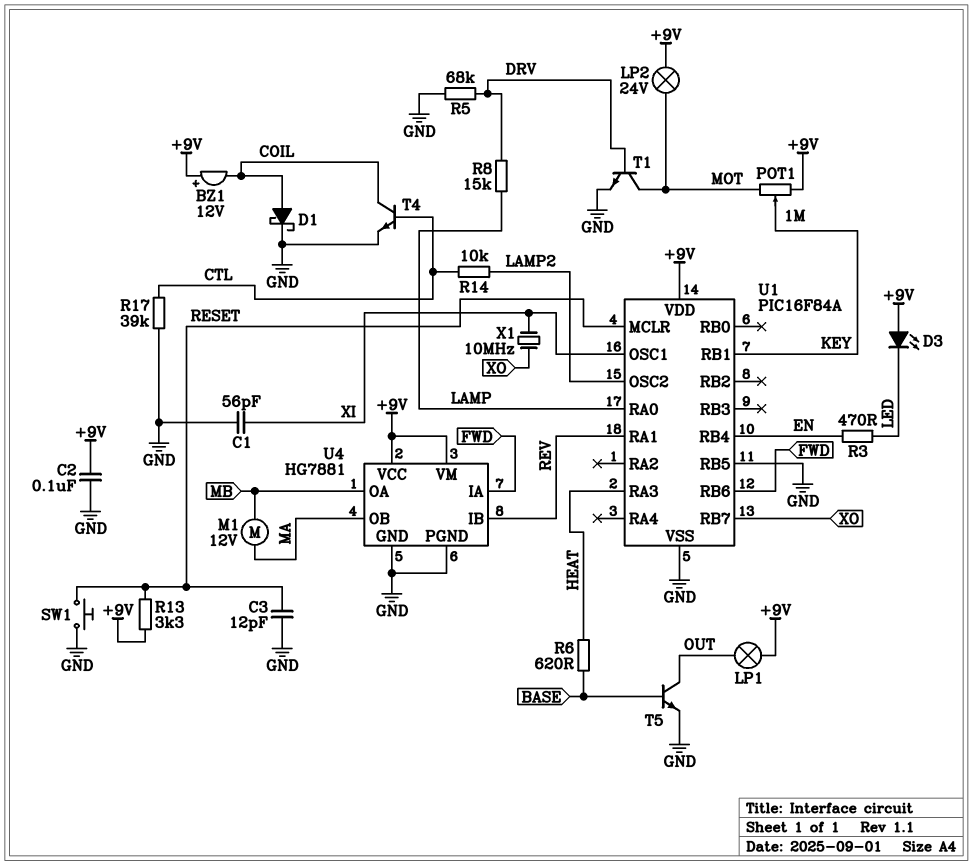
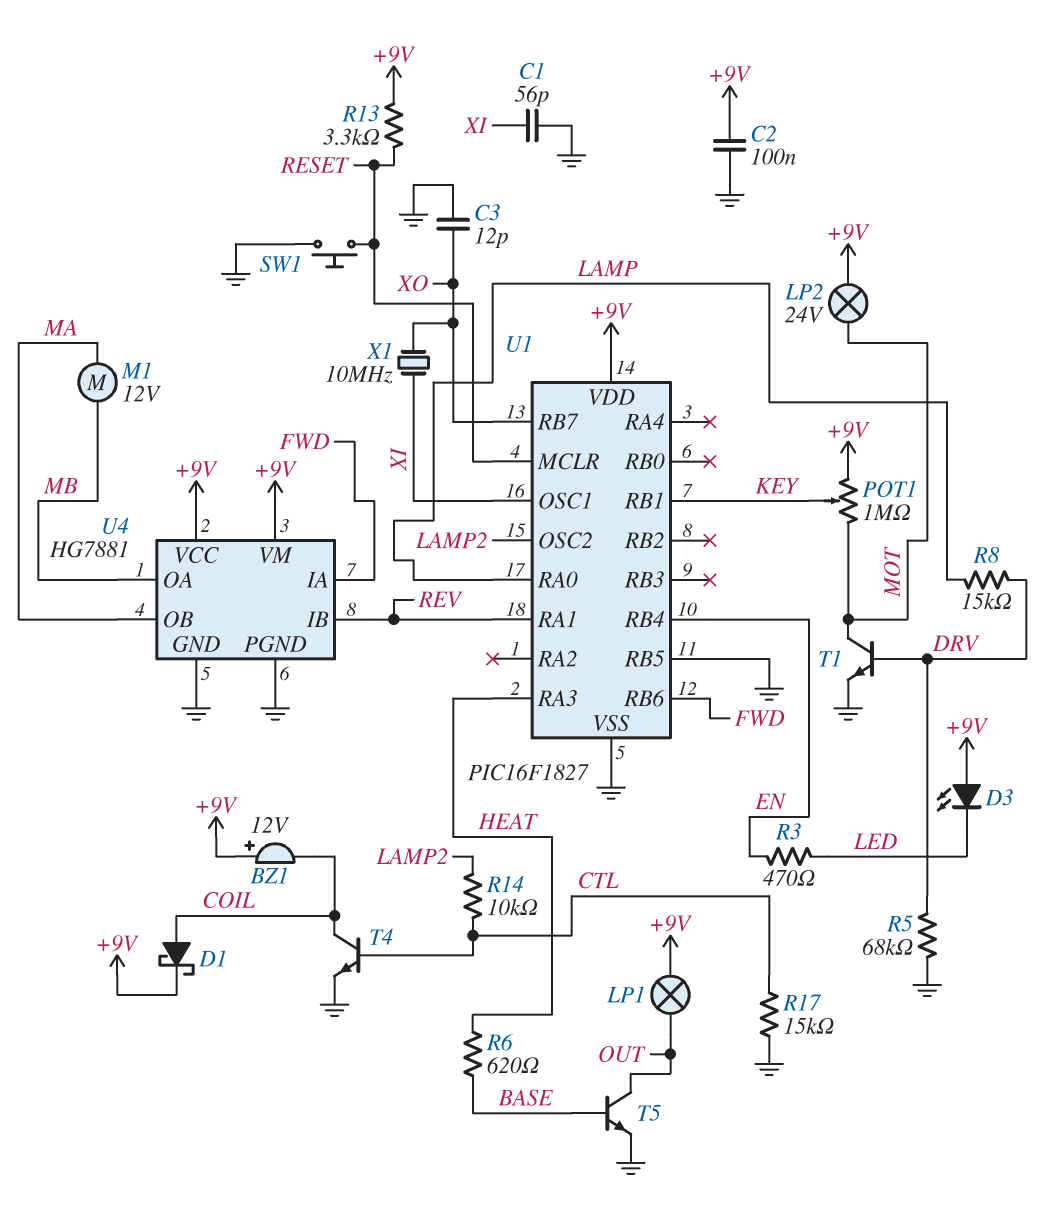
C3: 12pF (GND, RESET) -> 12pF (GND, XO)
D1: schottky (A COIL, K GND) -> schottky (A COIL, K +9V)
R17: 39k (CTL, GND) -> 15k (CTL, GND)
U1: PIC16F84A -> PIC16F1827

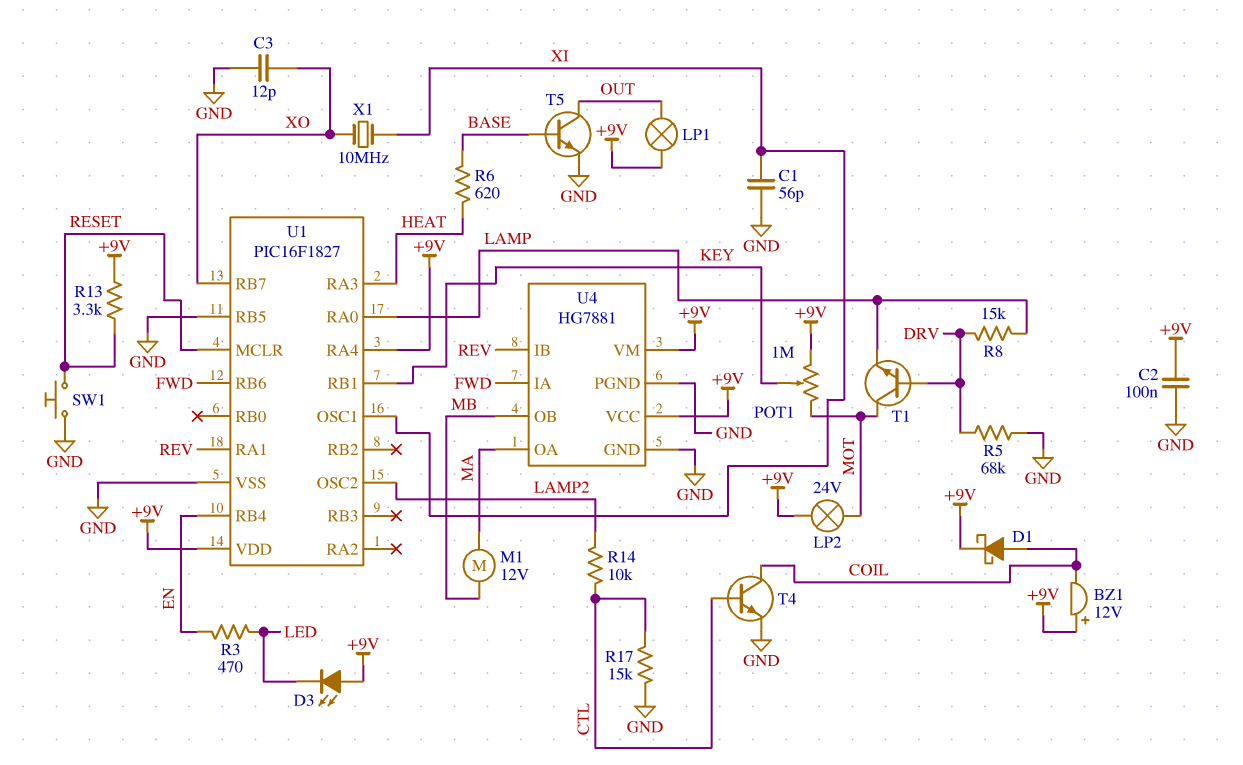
T1: NPN (B DRV, C MOT, E GND) -> NPN (B DRV, C MOT, E LAMP)
U1 pin RA4: none -> +9V
U4 pin OA: MB -> MA
U4 pin OB: MA -> MB

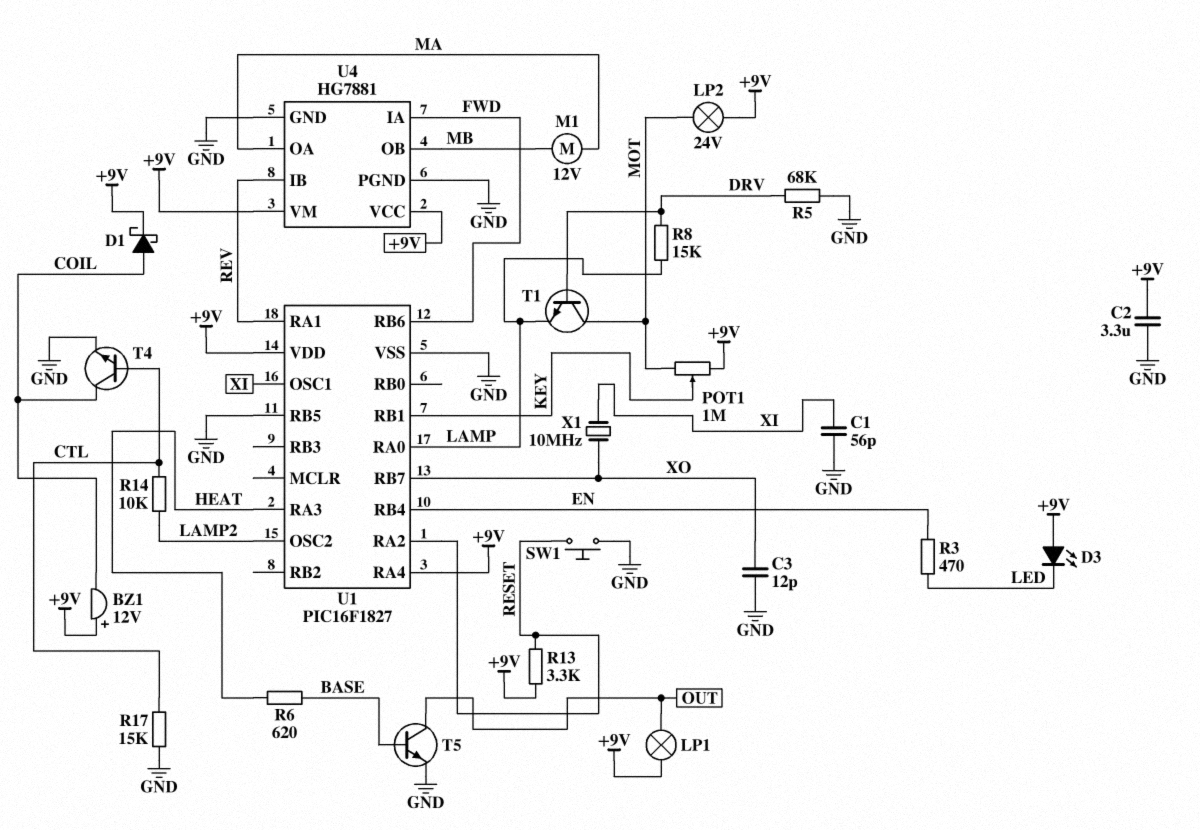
C2: 100nF (+9V, GND) -> 3.3uF (+9V, GND)
U1 pin MCLR: RESET -> none
U1 pin RA2: none -> RESET

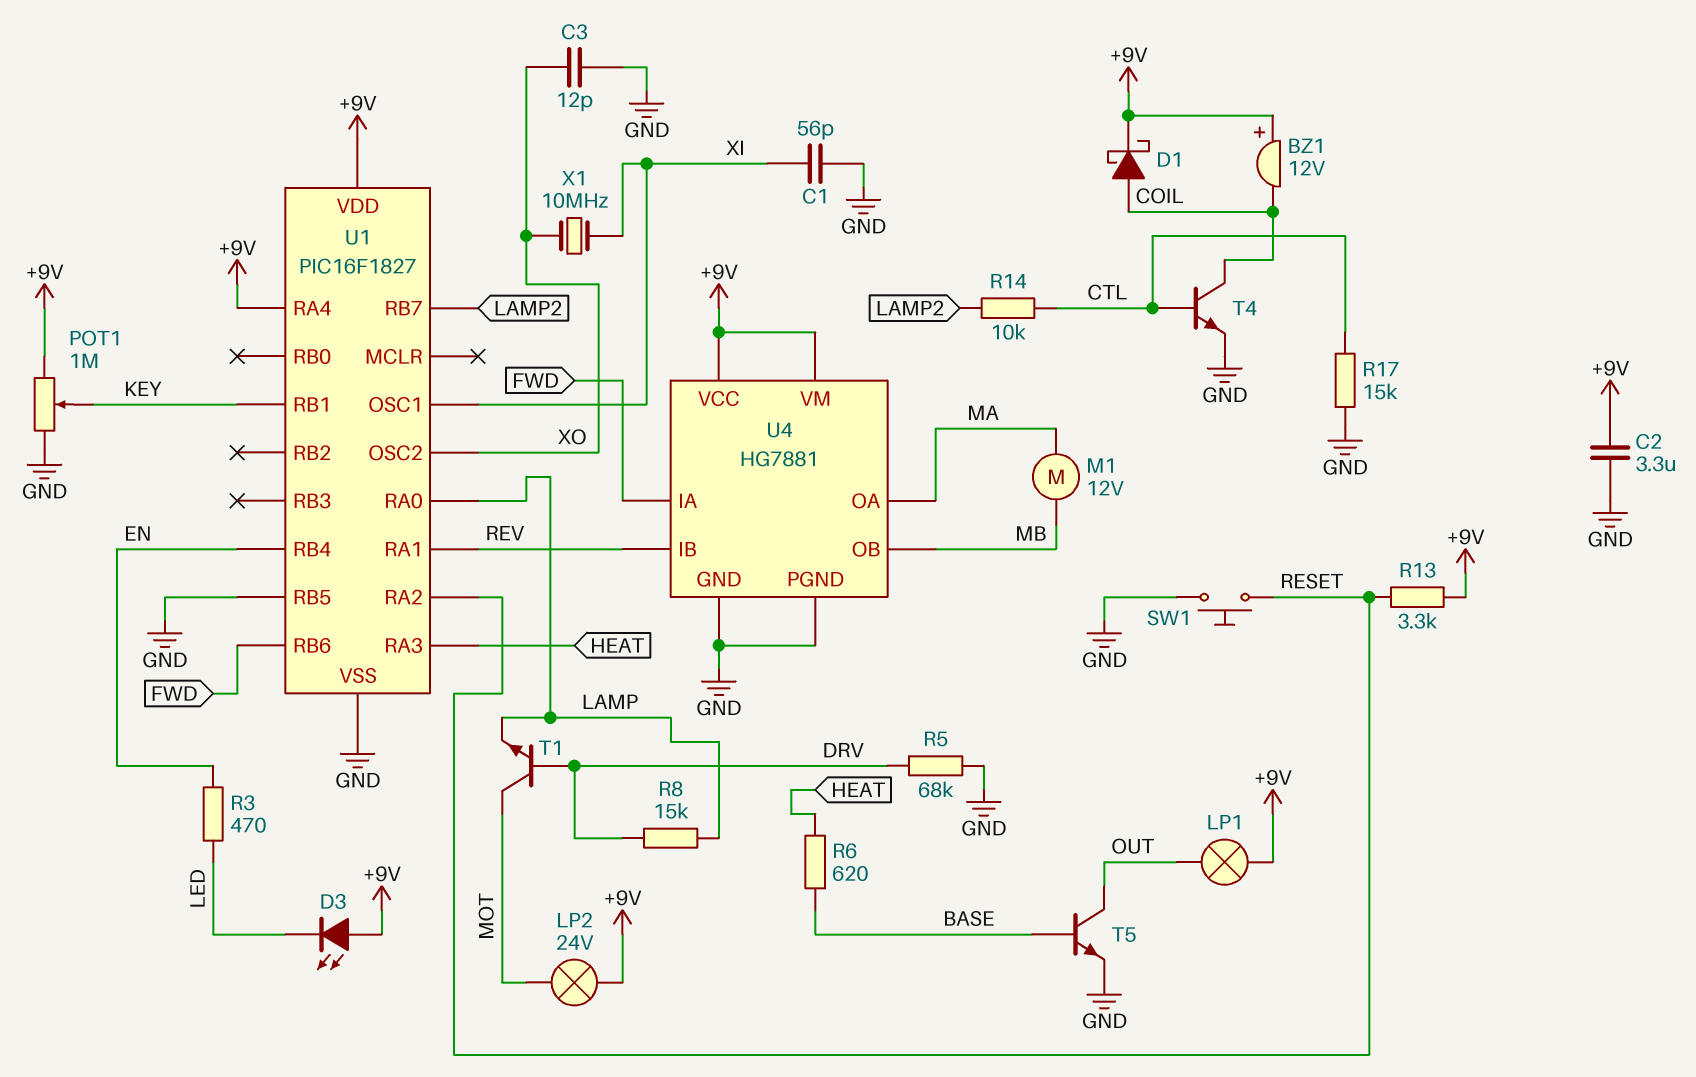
POT1: 1M (+9V, MOT, wiper KEY) -> 1M (+9V, GND, wiper KEY)
U1 pin OSC2: LAMP2 -> XO
U1 pin RB7: XO -> LAMP2

